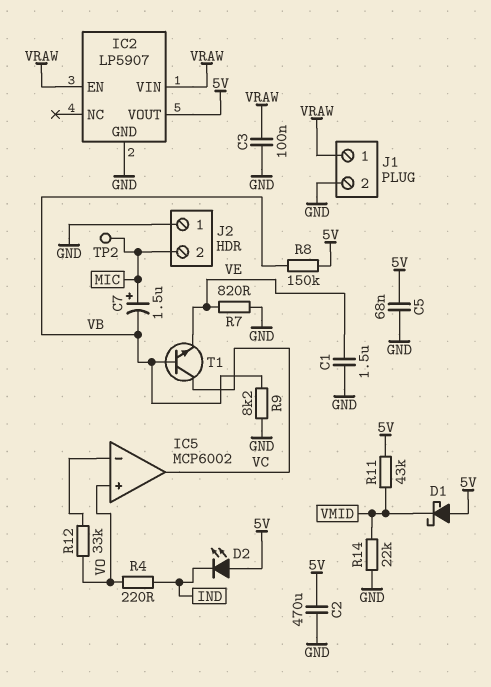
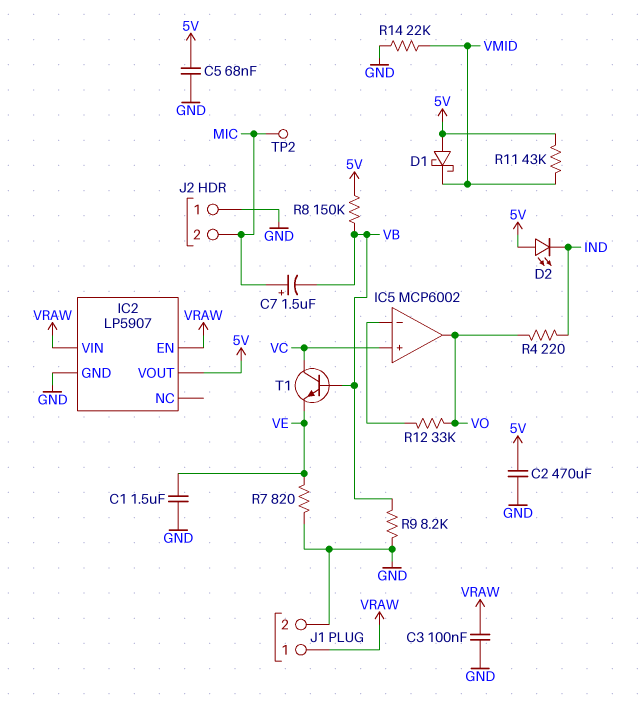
IC5 pin in+: VO -> VC
IC5 pin out: VC -> VO

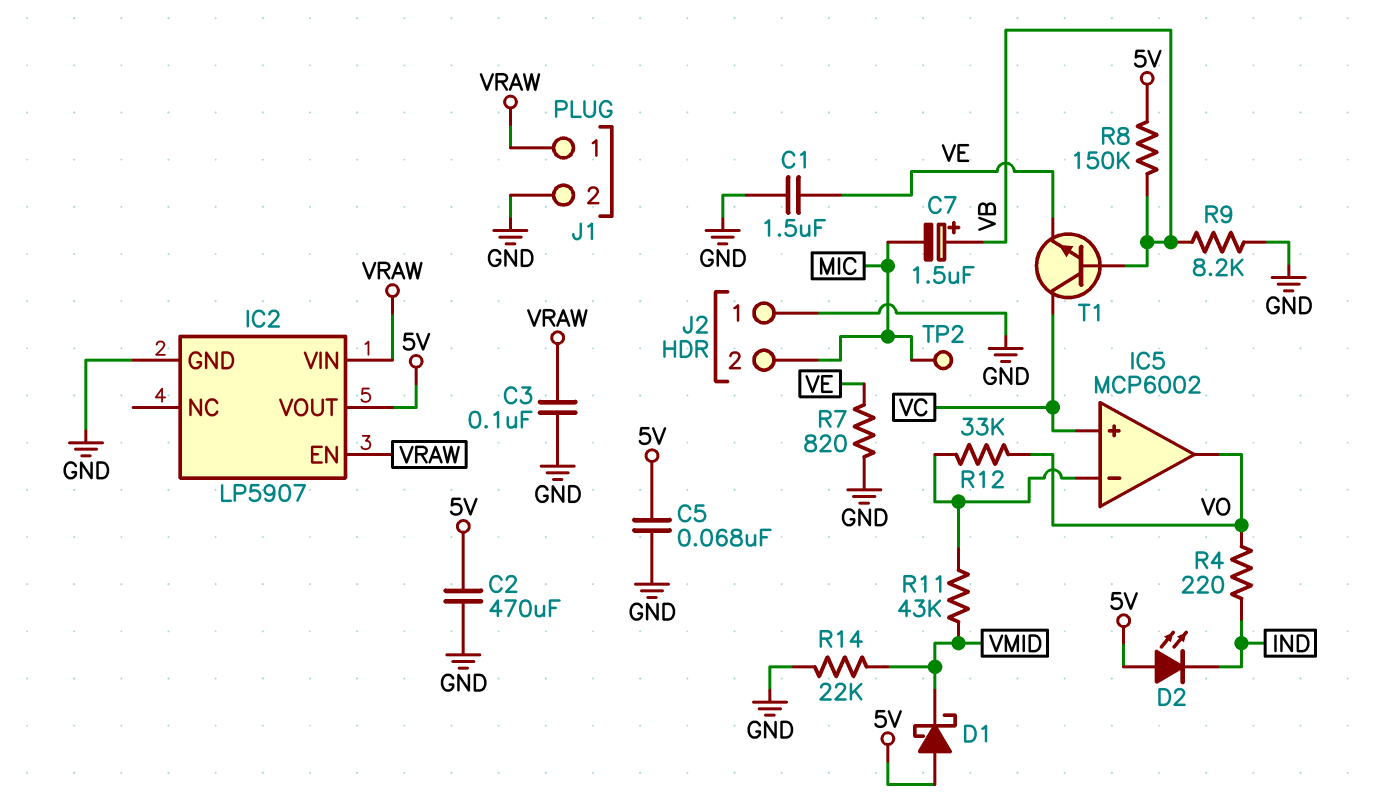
C7: 1.5uF (plus MIC, minus VB) -> 1.5uF (plus VB, minus MIC)
R11: 43k (5V, VMID) -> 43k (IC5/in-, VMID)

